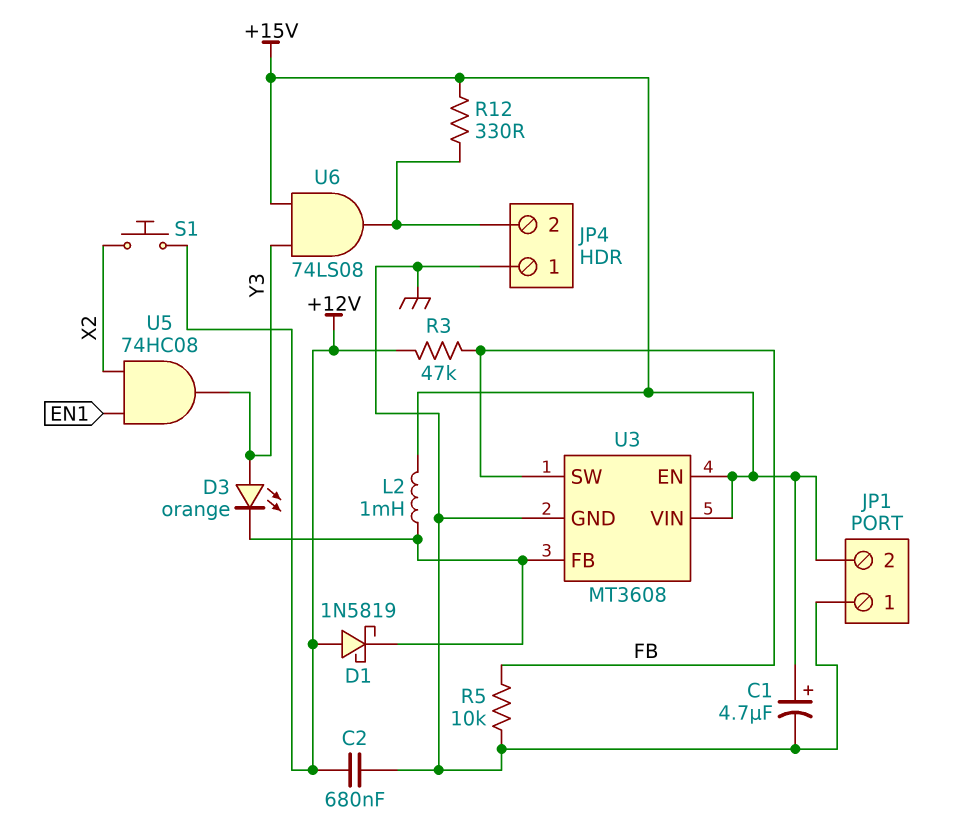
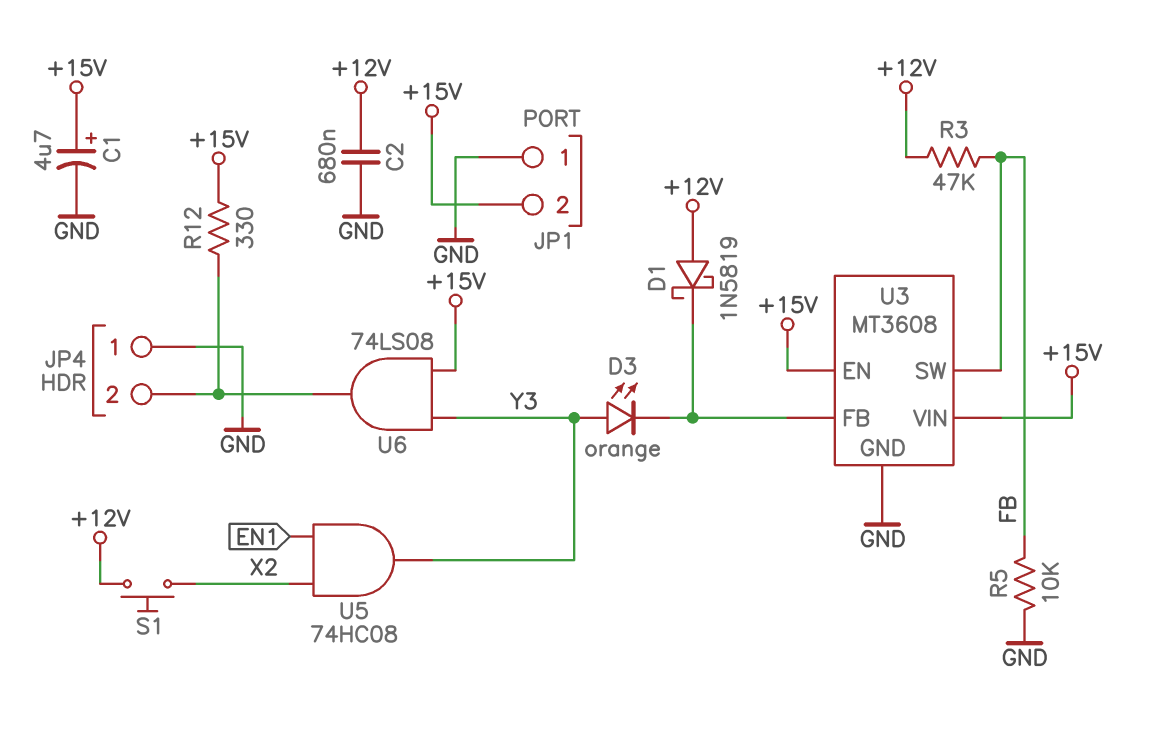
L2: 1mH (+15V, U3/FB) -> none

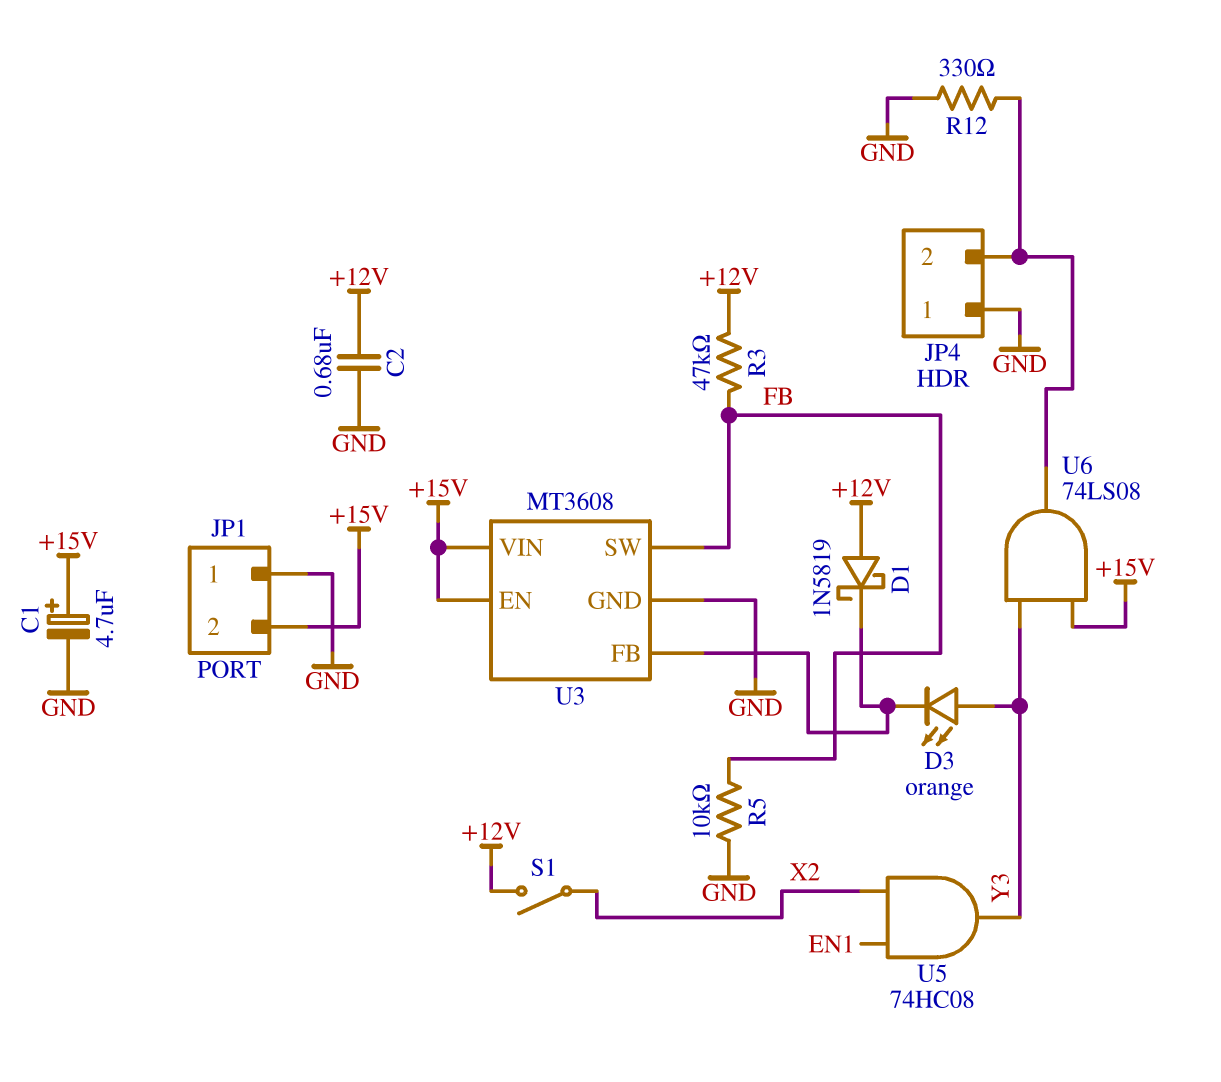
R12: 330 (+15V, JP4/2) -> 330 (GND, JP4/2)
S1: button (+12V, X2) -> switch (+12V, X2)

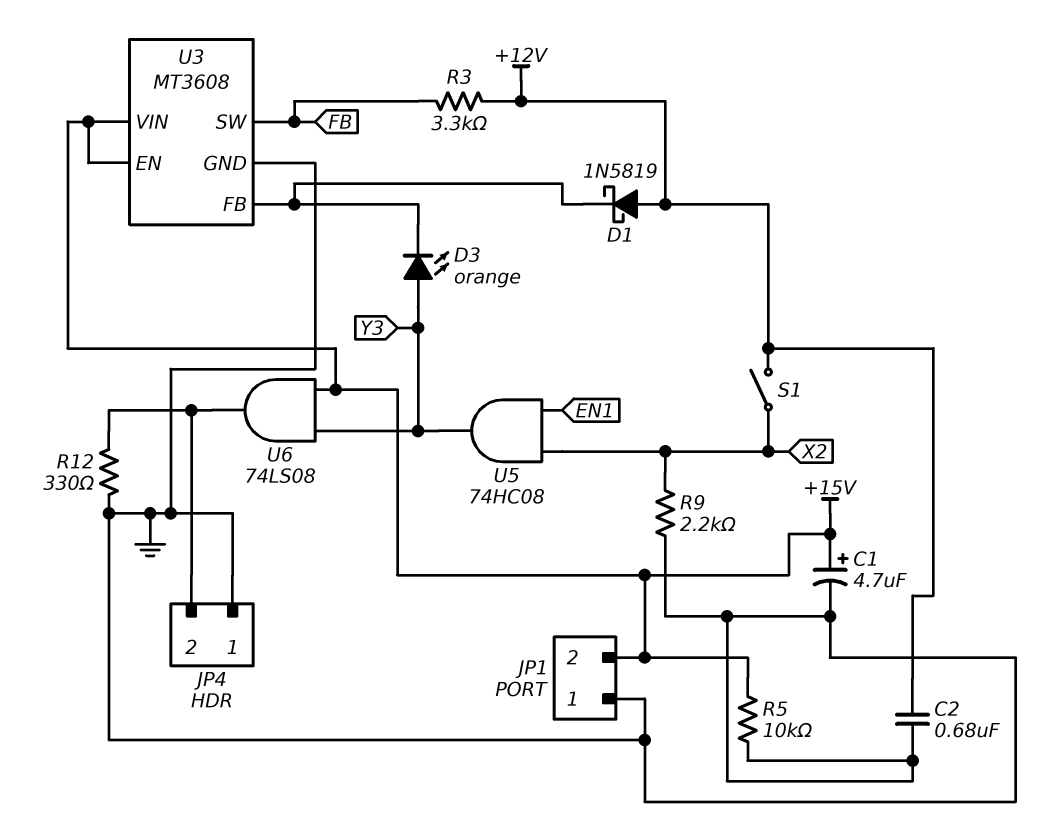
R3: 47k (+12V, FB) -> 3.3k (+12V, FB)
R5: 10k (FB, GND) -> 10k (+15V, GND)
R9: none -> 2.2k (GND, X2)

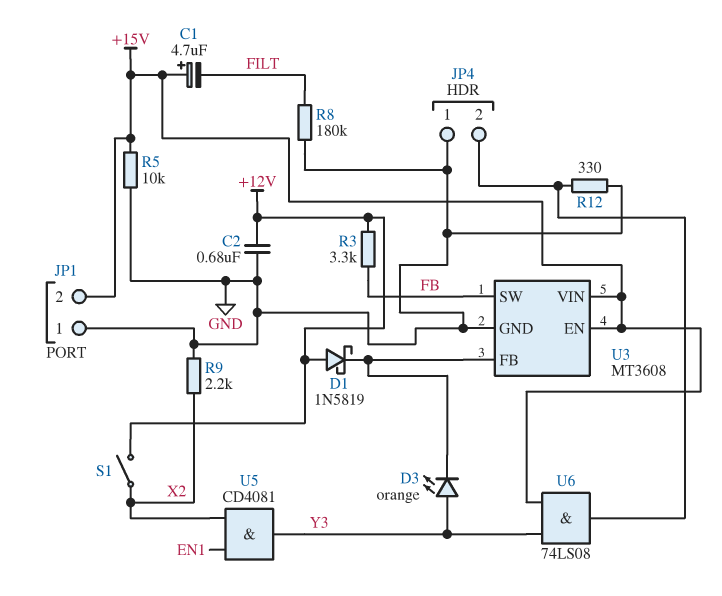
C1: 4.7uF (plus +15V, minus GND) -> 4.7uF (plus +15V, minus FILT)
R8: none -> 180k (FILT, GND)
U5: AND 74HC08 (in EN1, in X2, out Y3) -> AND CD4081 (in EN1, in X2, out Y3)

